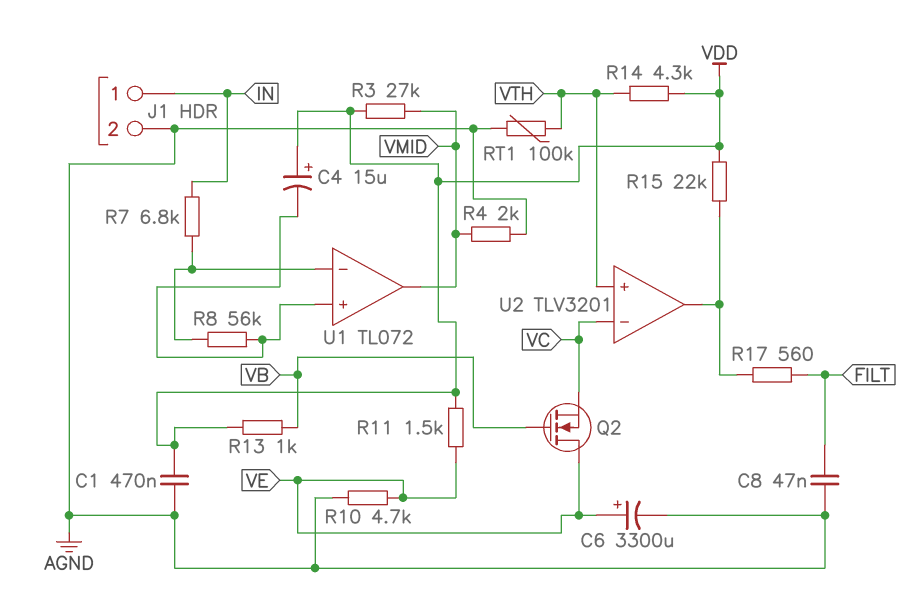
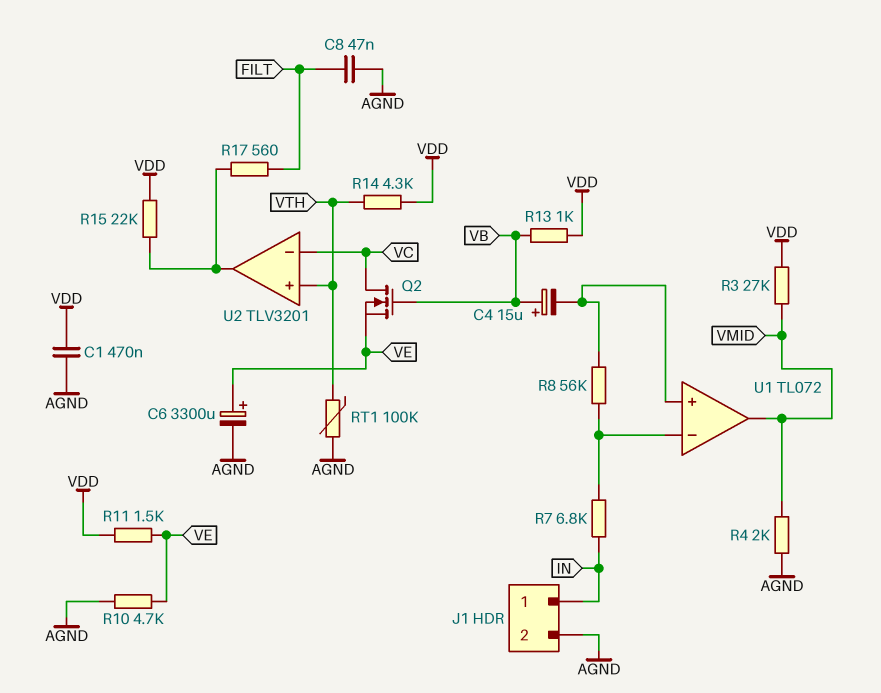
C4: 15uF (plus VDD, minus U1/in+) -> 15uF (plus VB, minus U1/in+)
Q2: NMOS (G VB, D VE, S VC) -> NMOS (G VB, D VC, S VE)

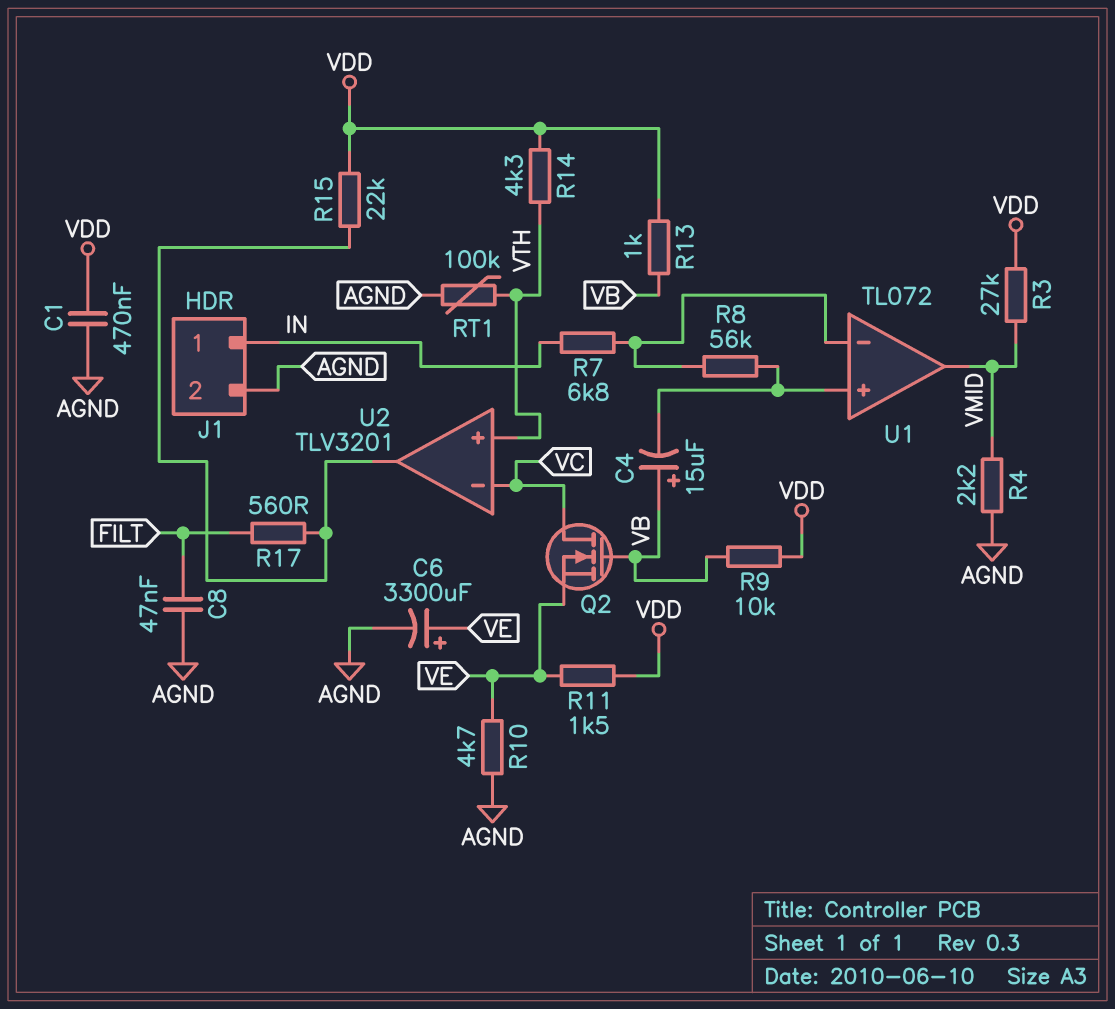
R4: 2k (AGND, VMID) -> 2.2k (AGND, VMID)
R9: none -> 10k (VB, VDD)

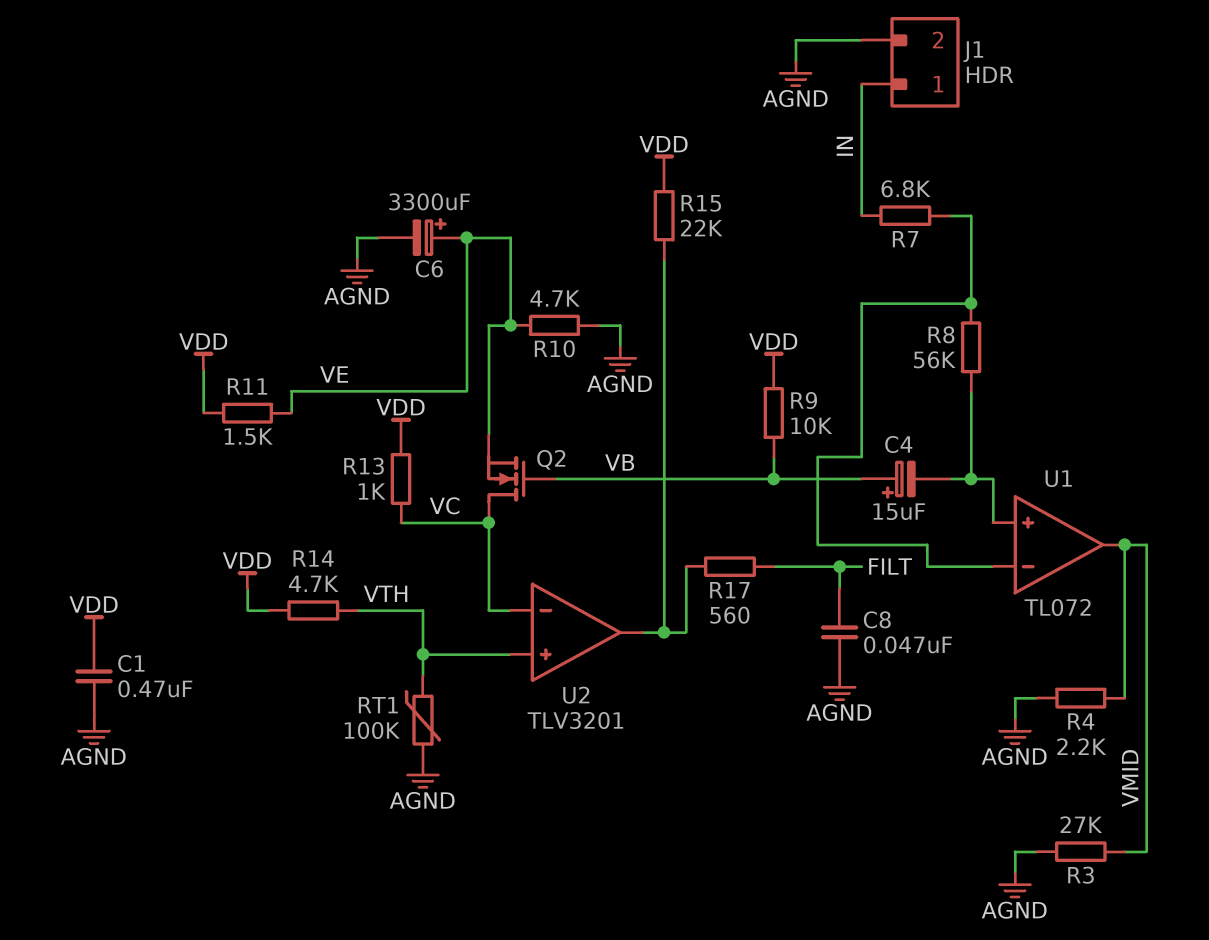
R3: 27k (VDD, VMID) -> 27k (AGND, VMID)
R13: 1k (VB, VDD) -> 1k (VC, VDD)
R14: 4.3k (VDD, VTH) -> 4.7k (VDD, VTH)

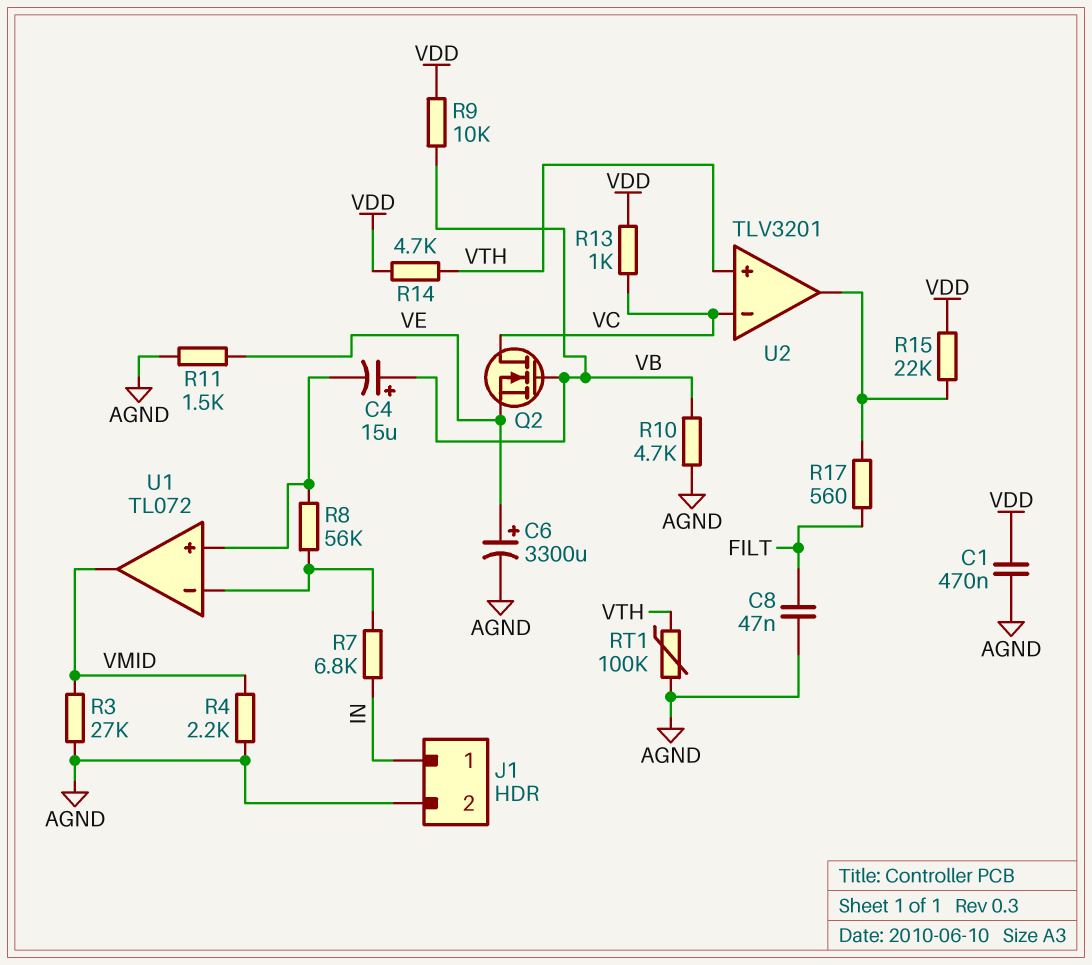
R10: 4.7k (AGND, VE) -> 4.7k (AGND, VB)
R11: 1.5k (VDD, VE) -> 1.5k (AGND, VE)

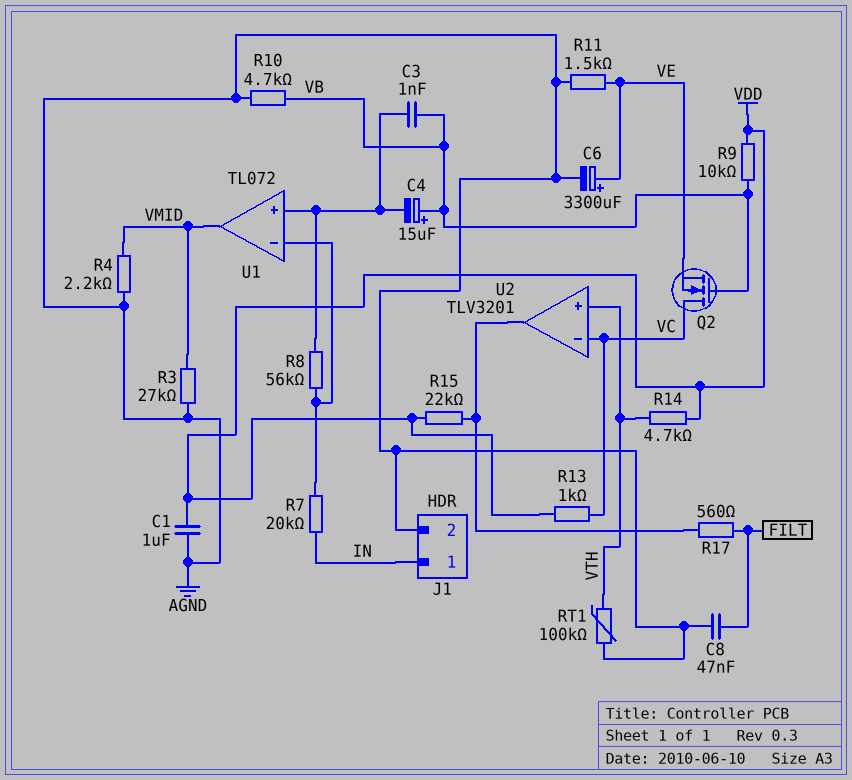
C1: 470nF (AGND, VDD) -> 1uF (AGND, VDD)
C3: none -> 1nF (U1/in+, VB)
R7: 6.8k (IN, U1/in-) -> 20k (IN, U1/in-)

